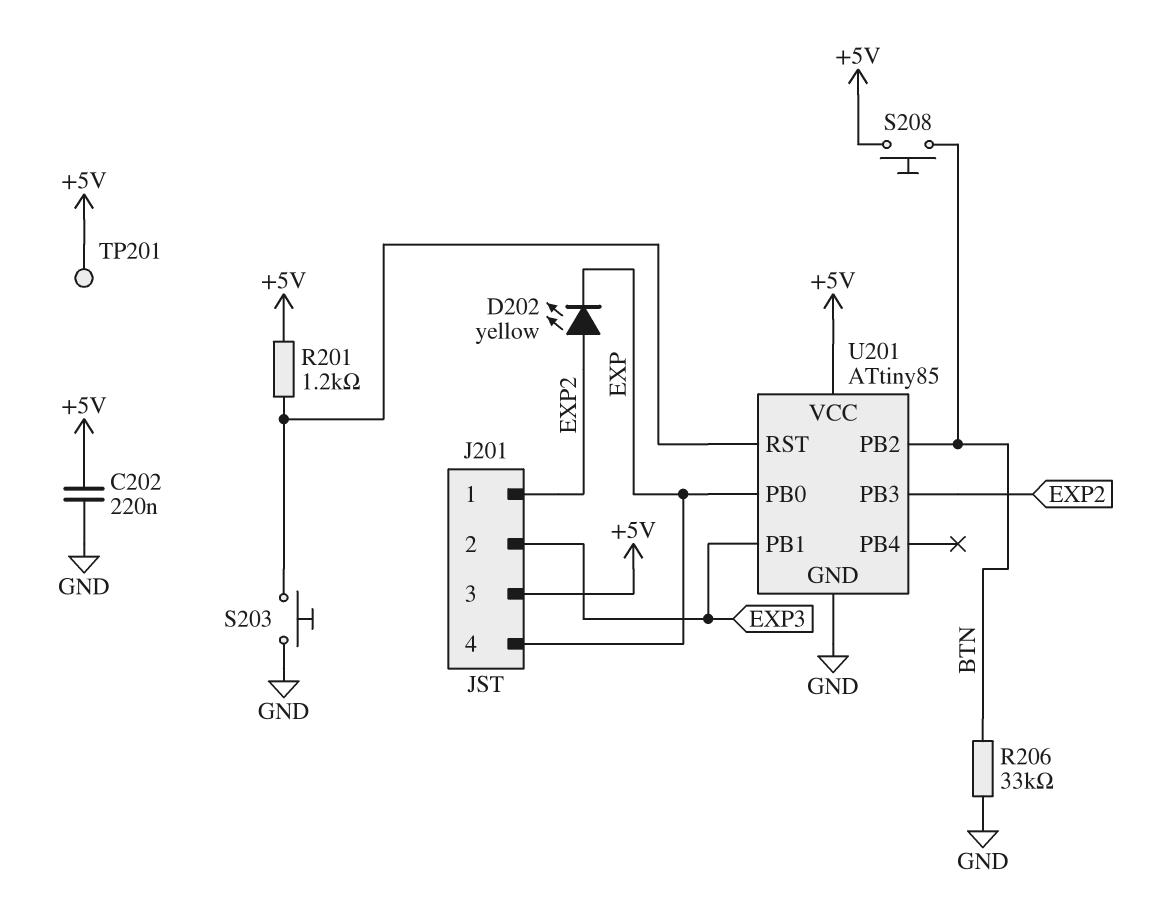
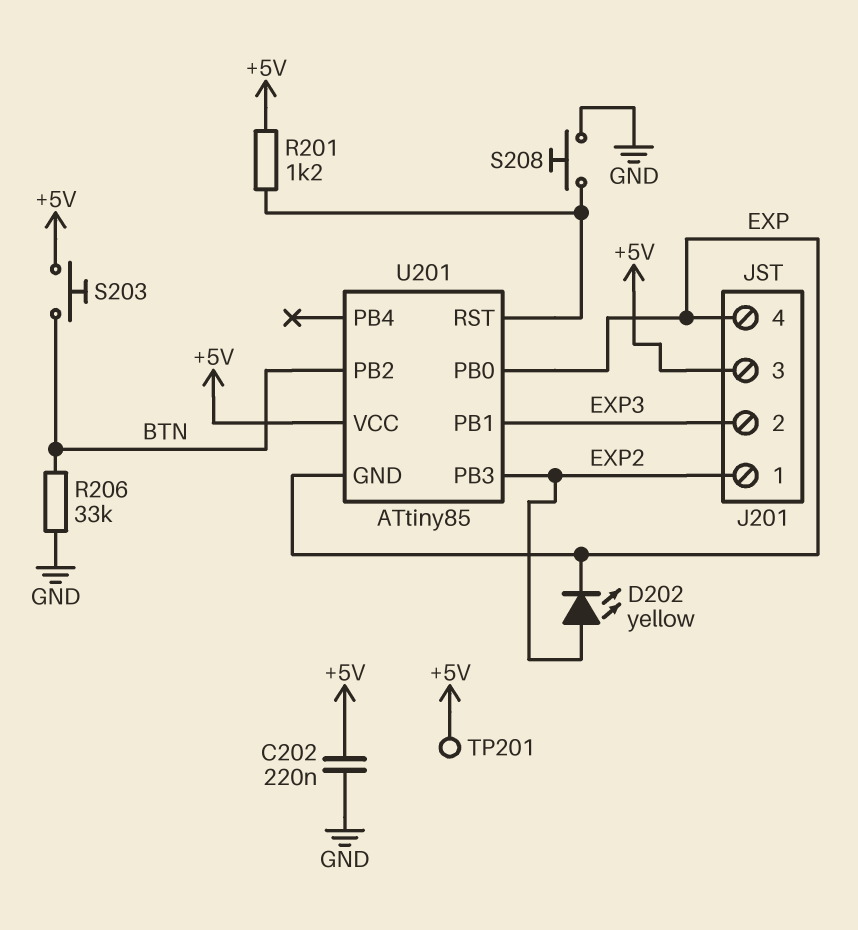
S203: button (GND, U201/RST) -> button (+5V, BTN)
S208: button (+5V, BTN) -> button (GND, U201/RST)
U201 pin GND: GND -> EXP

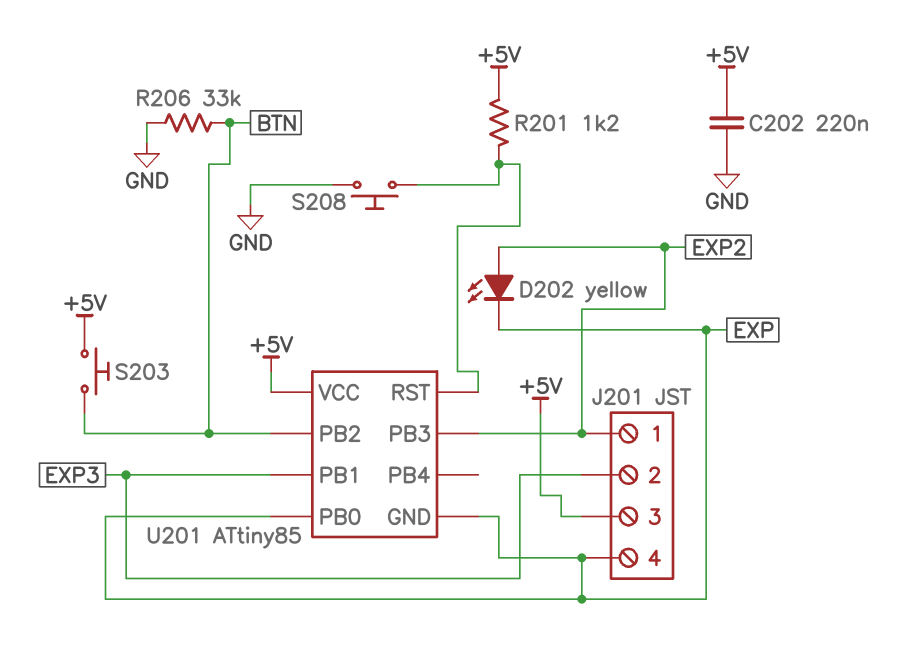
TP201: test point (+5V) -> none

